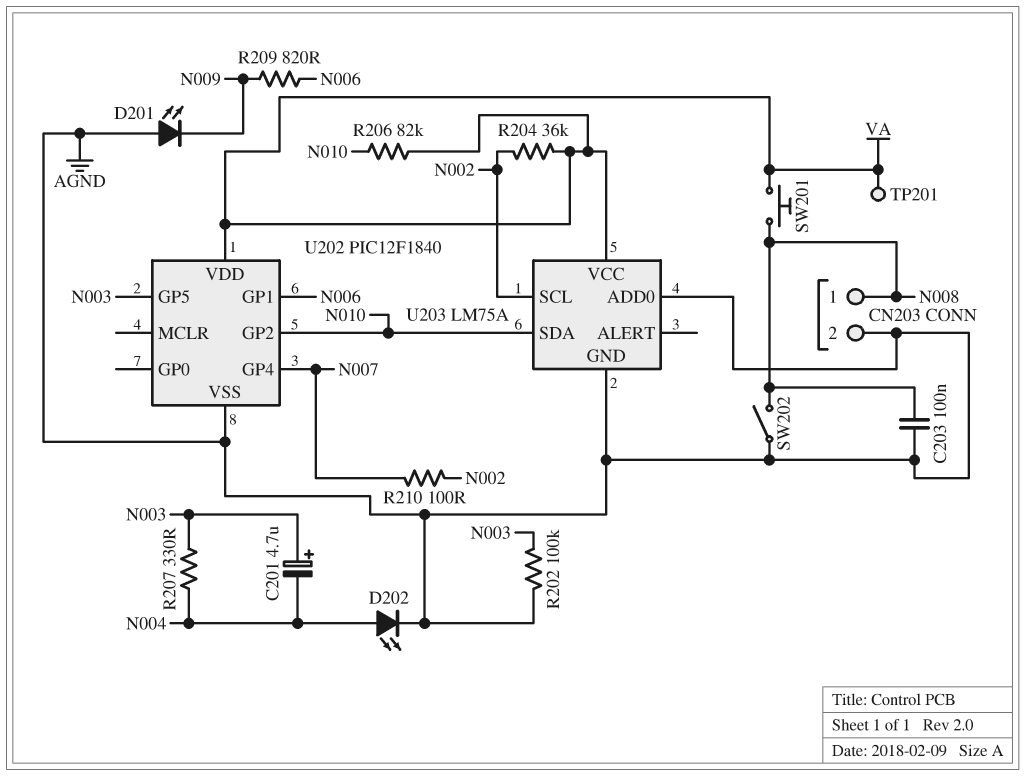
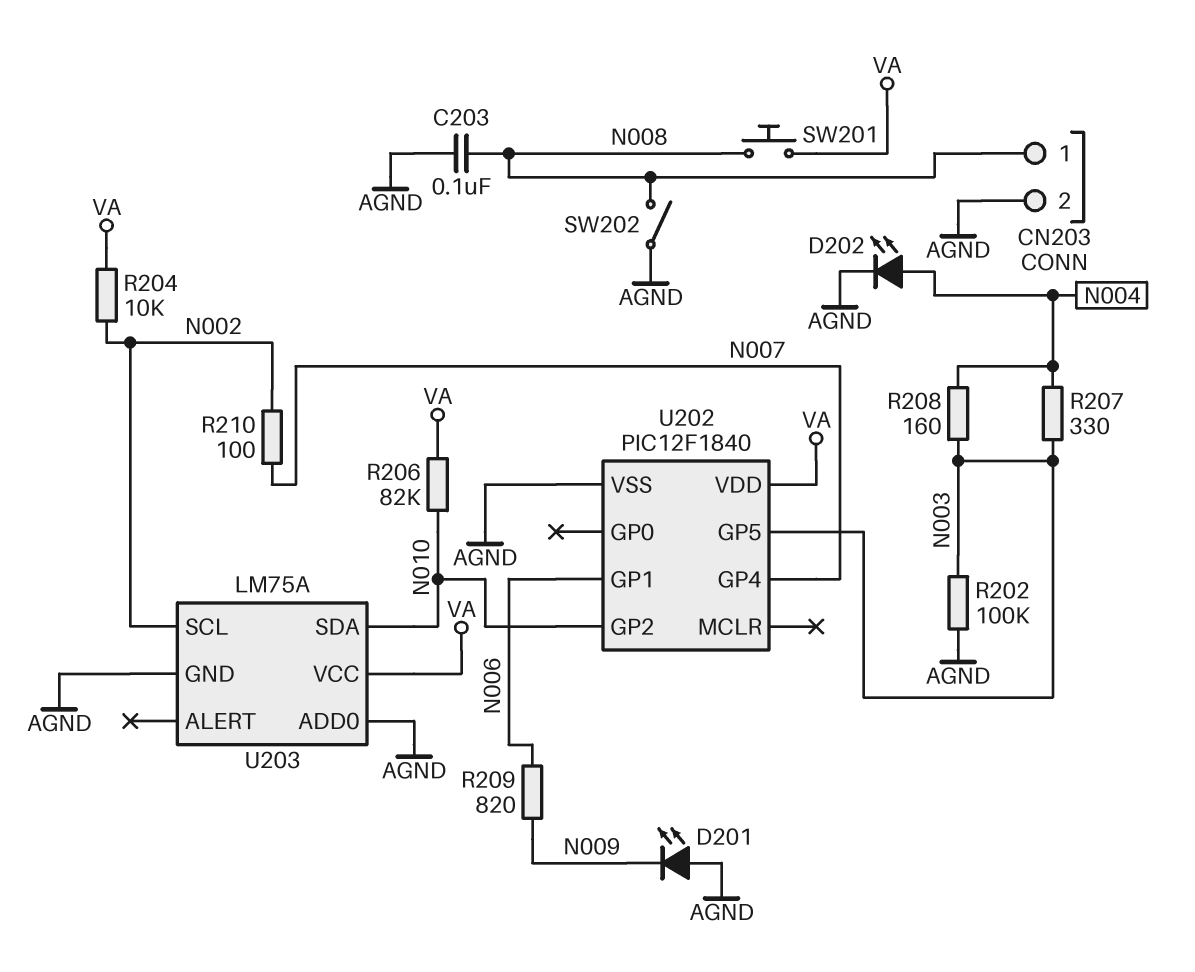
C201: 4.7uF (plus N003, minus N004) -> none
R204: 36k (N002, VA) -> 10k (N002, VA)
R208: none -> 160 (N003, N004)
TP201: test point (VA) -> none

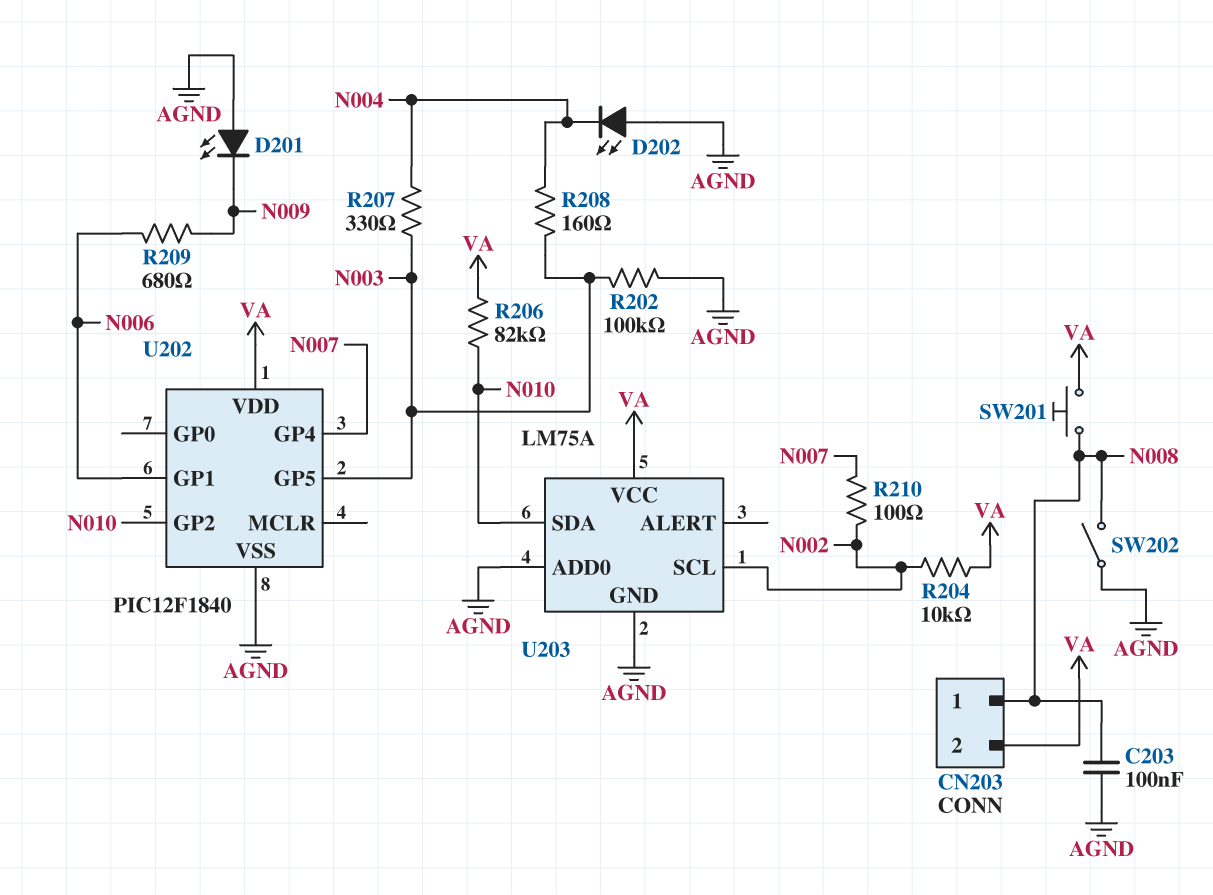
CN203 pin 2: AGND -> VA
D202: LED (A N004, K AGND) -> LED (A AGND, K N004)
R209: 820 (N006, N009) -> 680 (N006, N009)

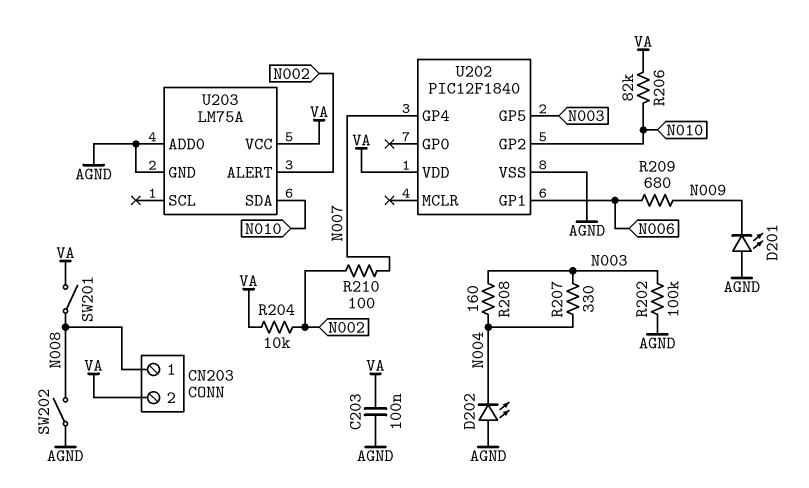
C203: 100nF (AGND, N008) -> 100nF (AGND, VA)
SW201: button (N008, VA) -> switch (N008, VA)
U203 pin ALERT: none -> N002
U203 pin SCL: N002 -> none

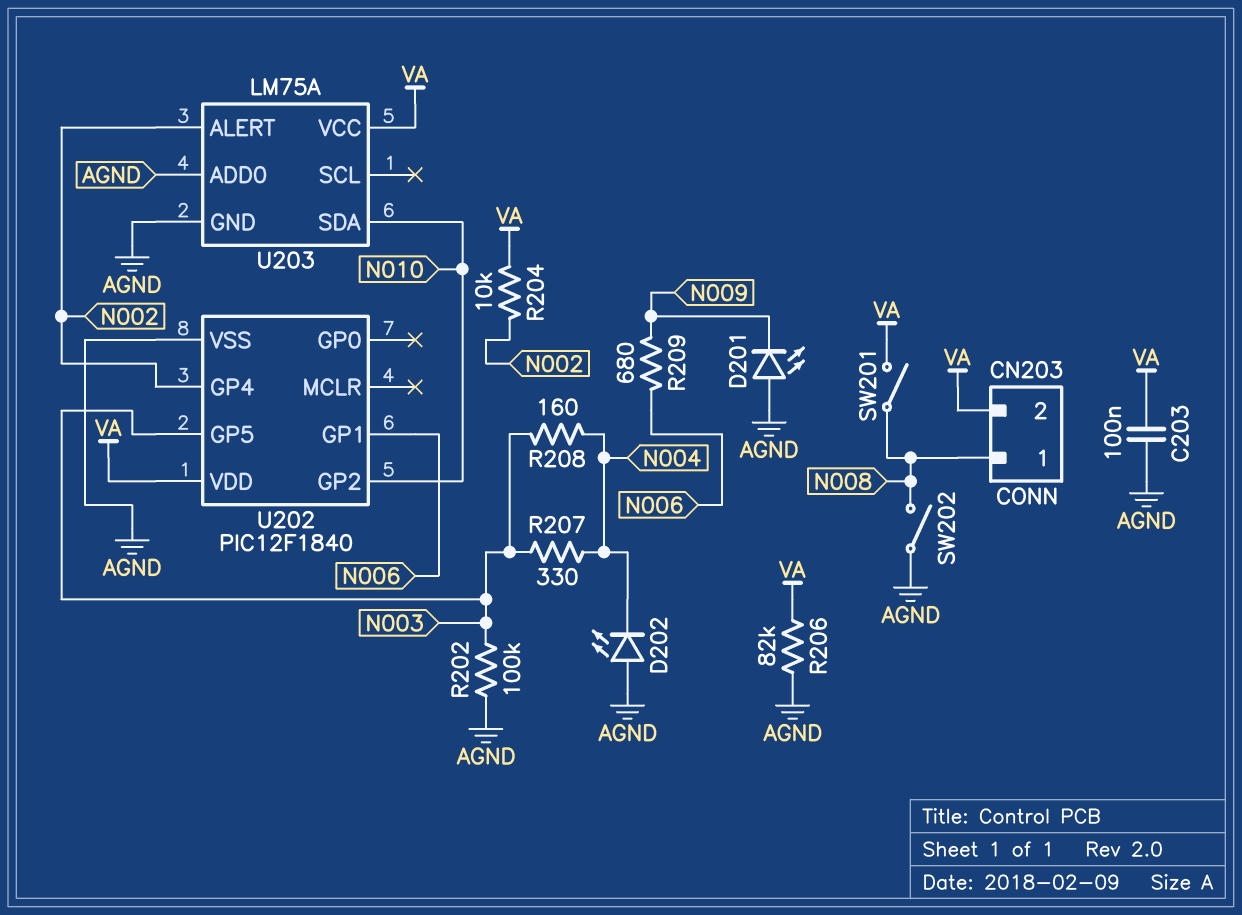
R206: 82k (N010, VA) -> 82k (AGND, VA)
R210: 100 (N002, N007) -> none
U202 pin GP4: N007 -> N002

